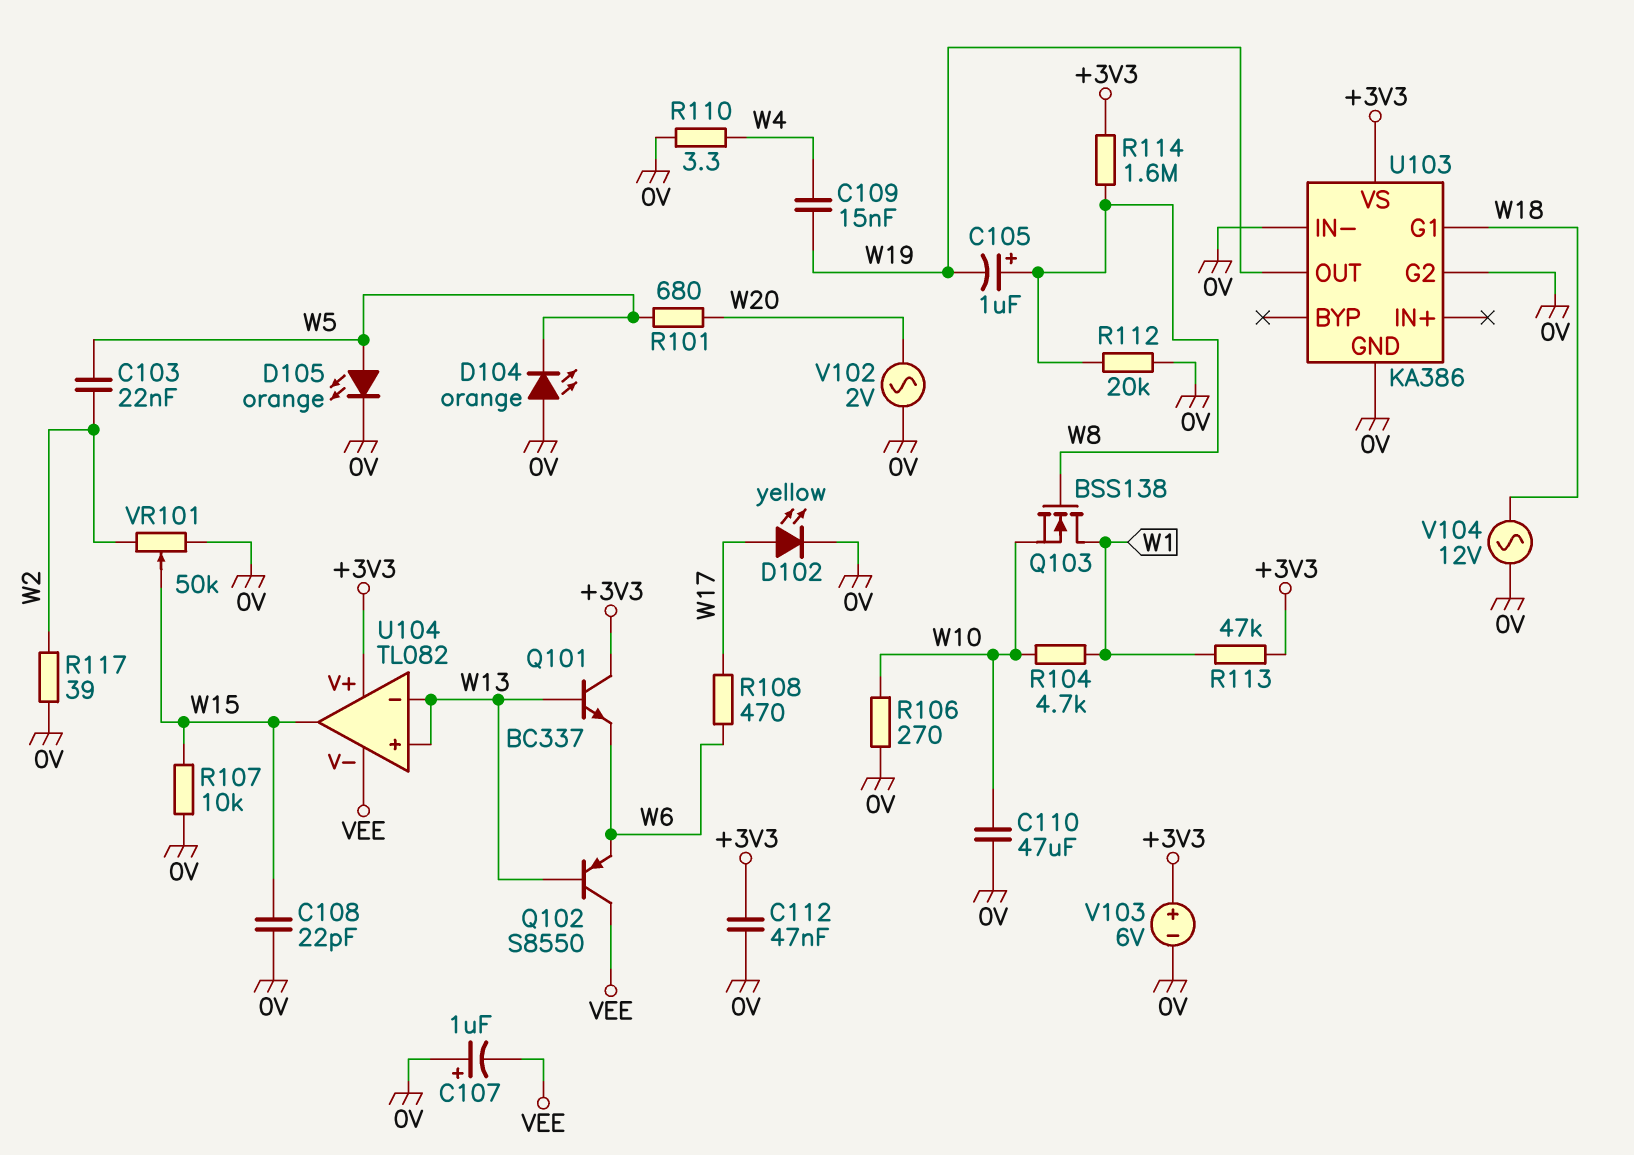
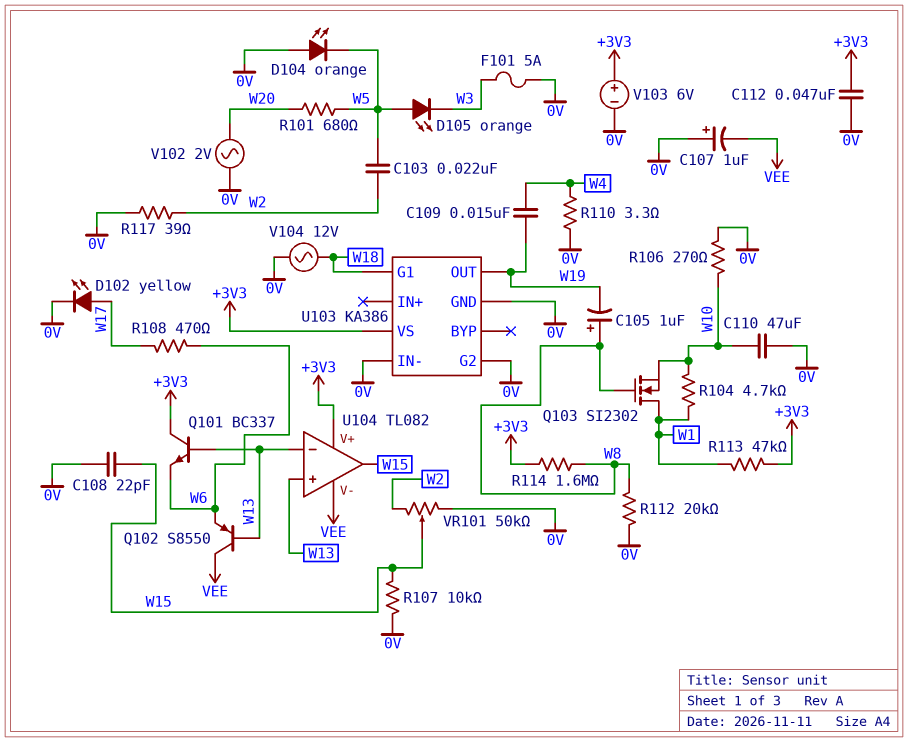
D105: LED orange (A W5, K 0V) -> LED orange (A W5, K W3)
F101: none -> 5A (0V, W3)
Q103: NMOS BSS138 (G W8, D W1, S W10) -> NMOS SI2302 (G W8, D W1, S W10)

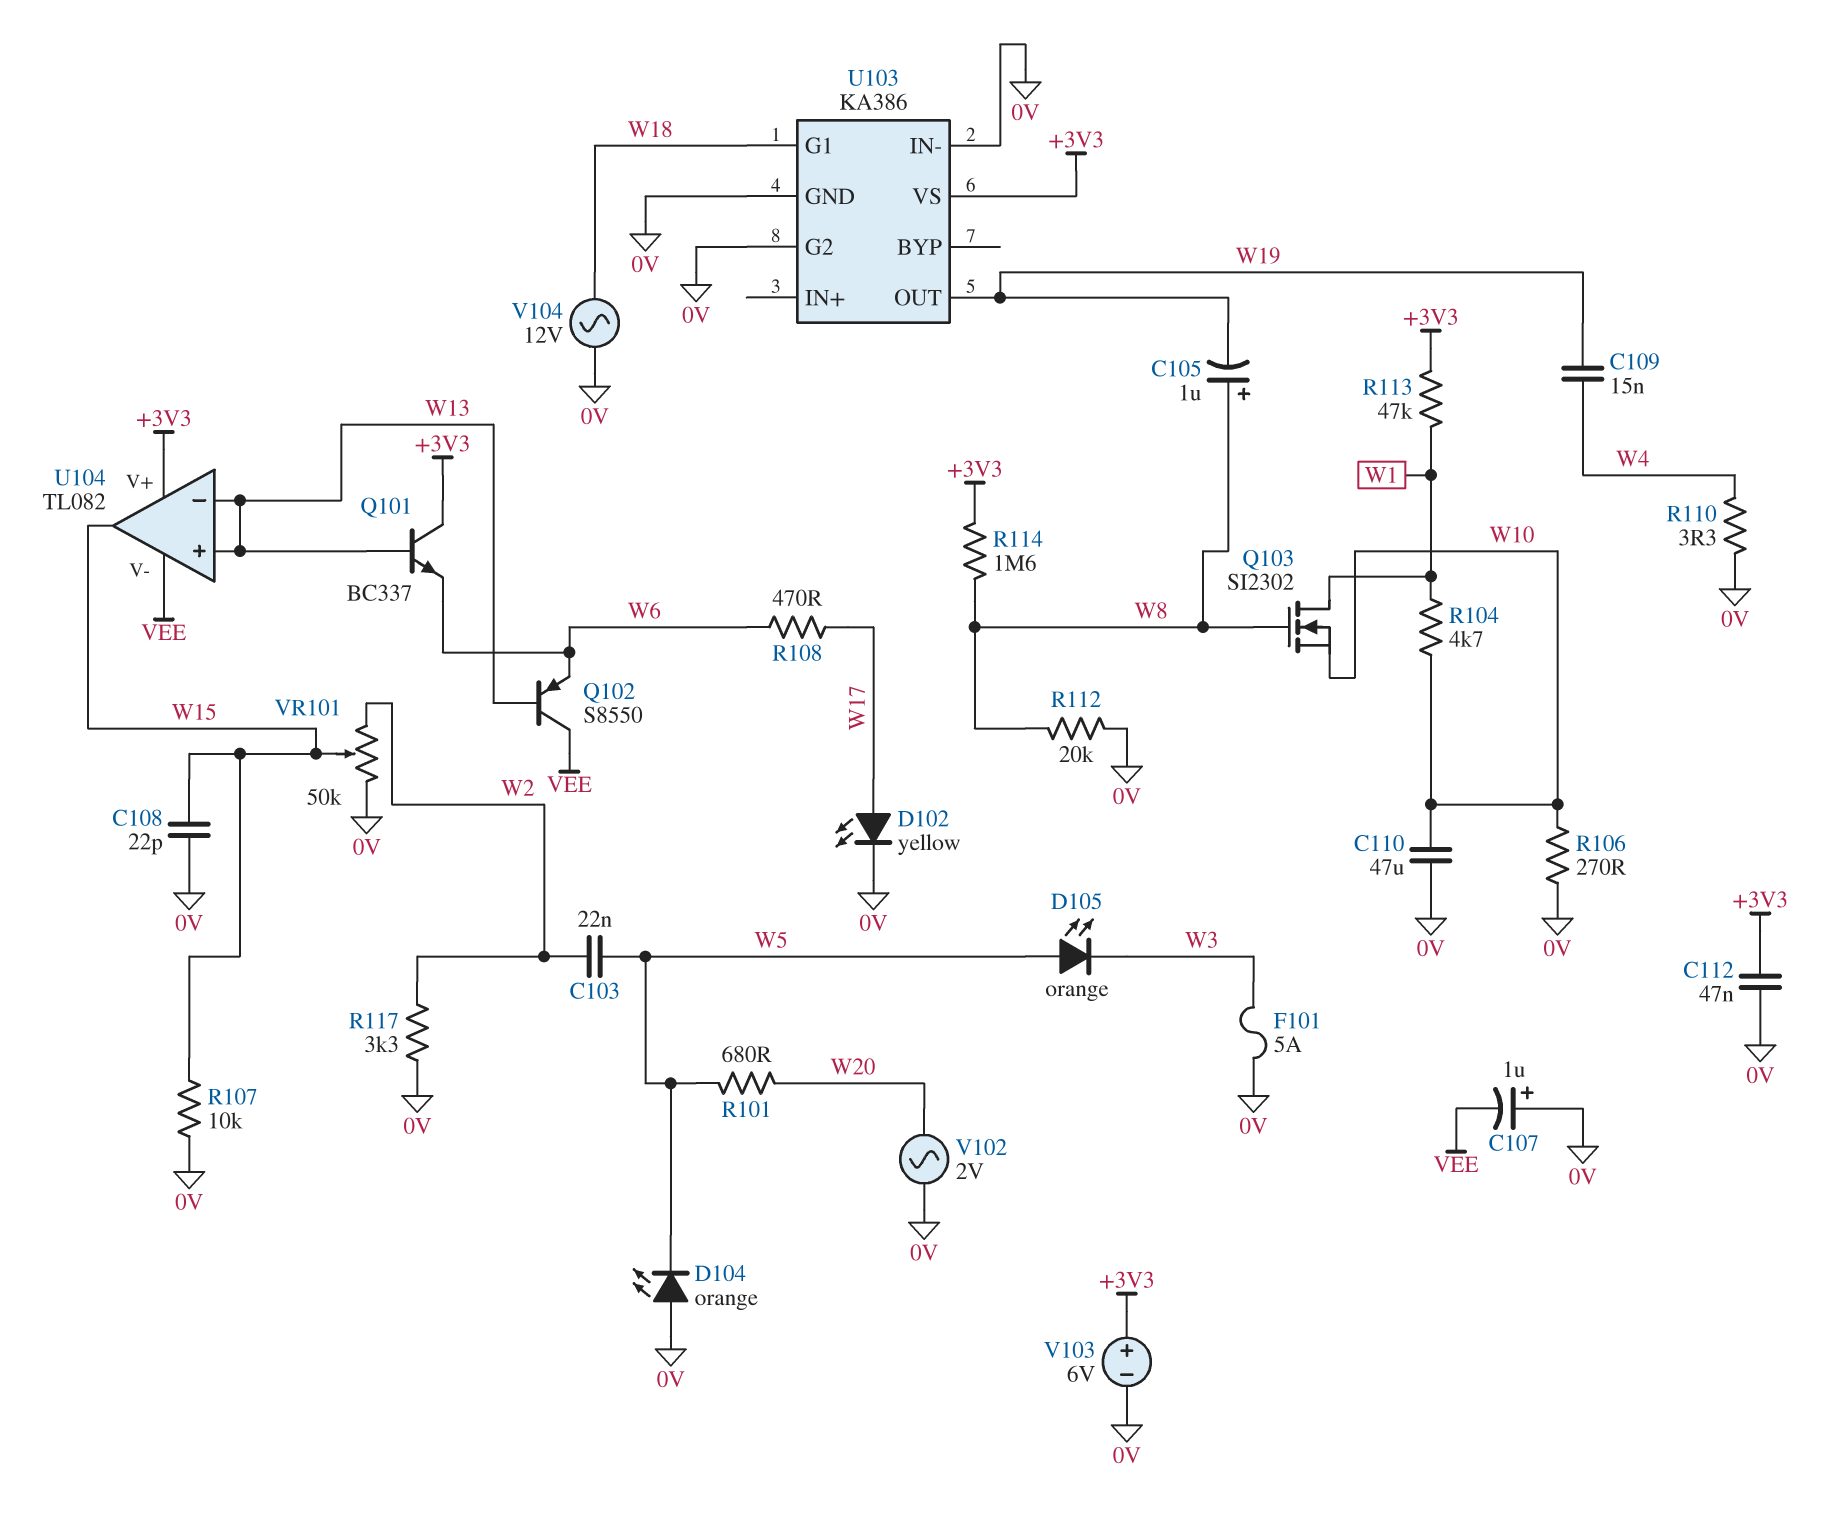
R117: 39 (0V, W2) -> 3.3k (0V, W2)

